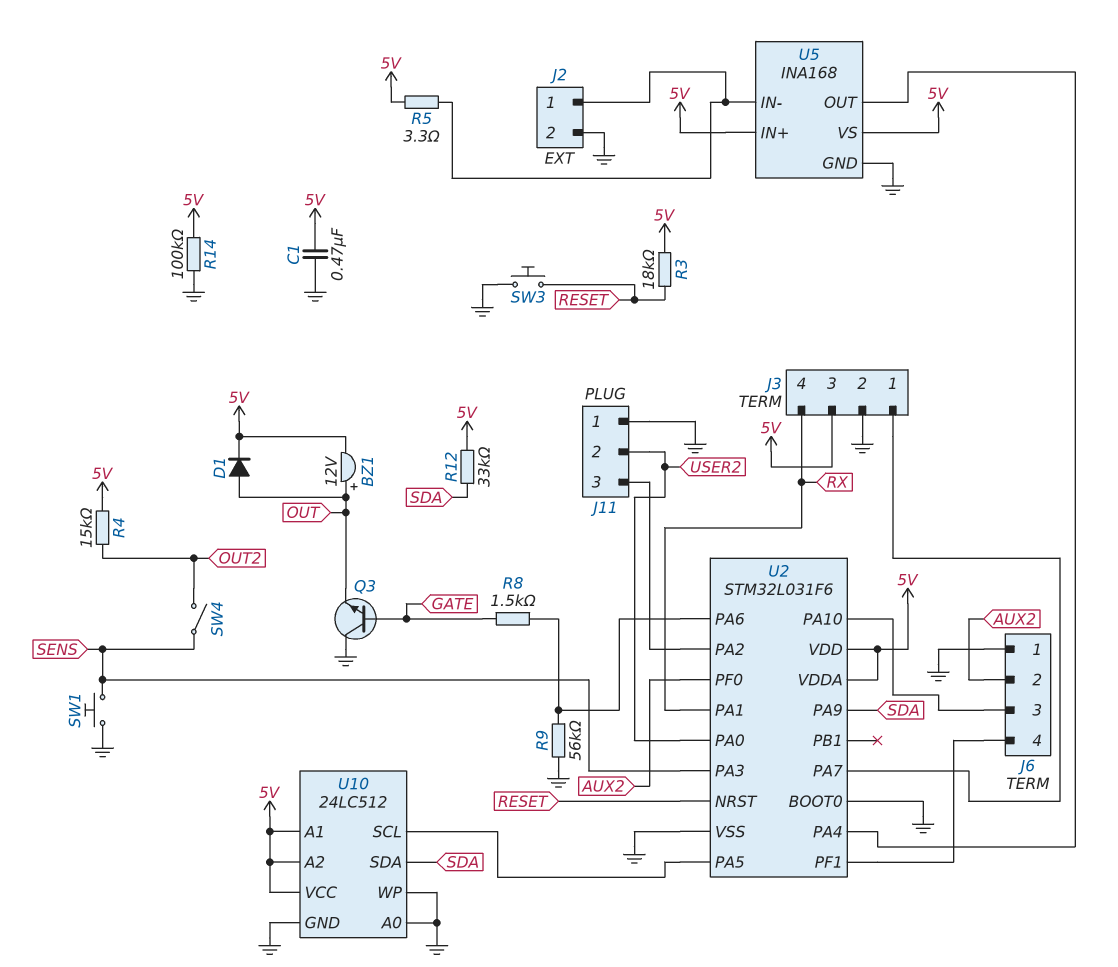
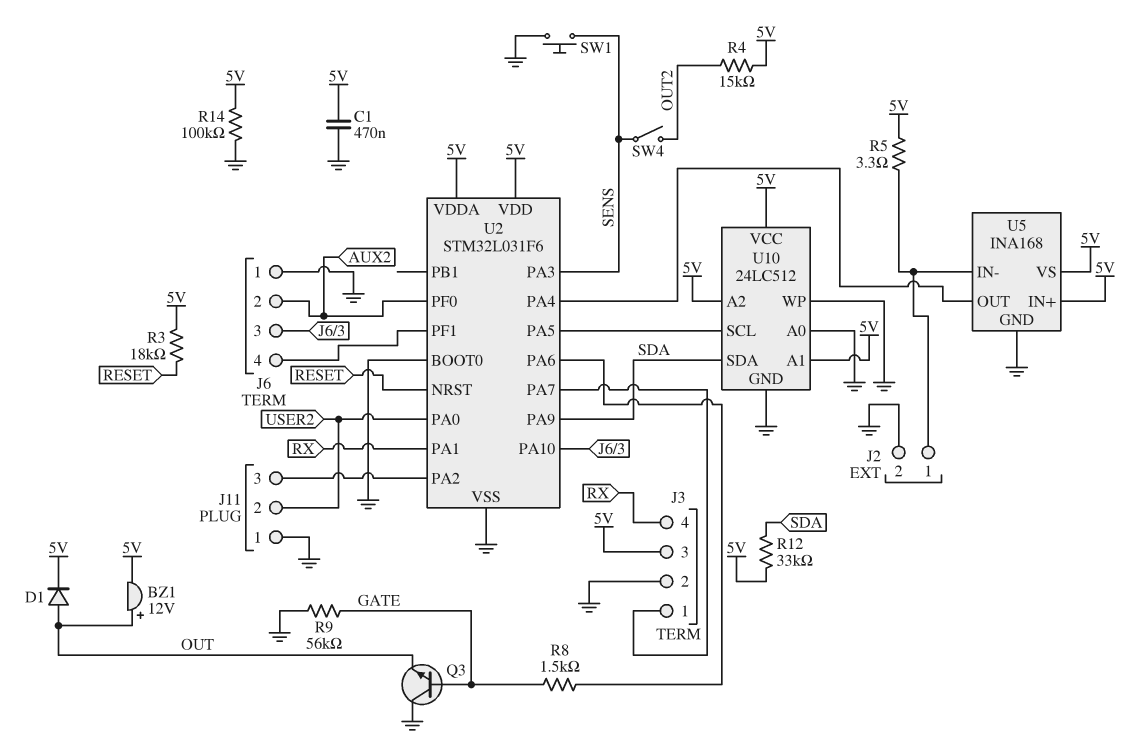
R9: 56k (GND, U2/PA6) -> 56k (GATE, GND)
SW3: button (GND, RESET) -> none

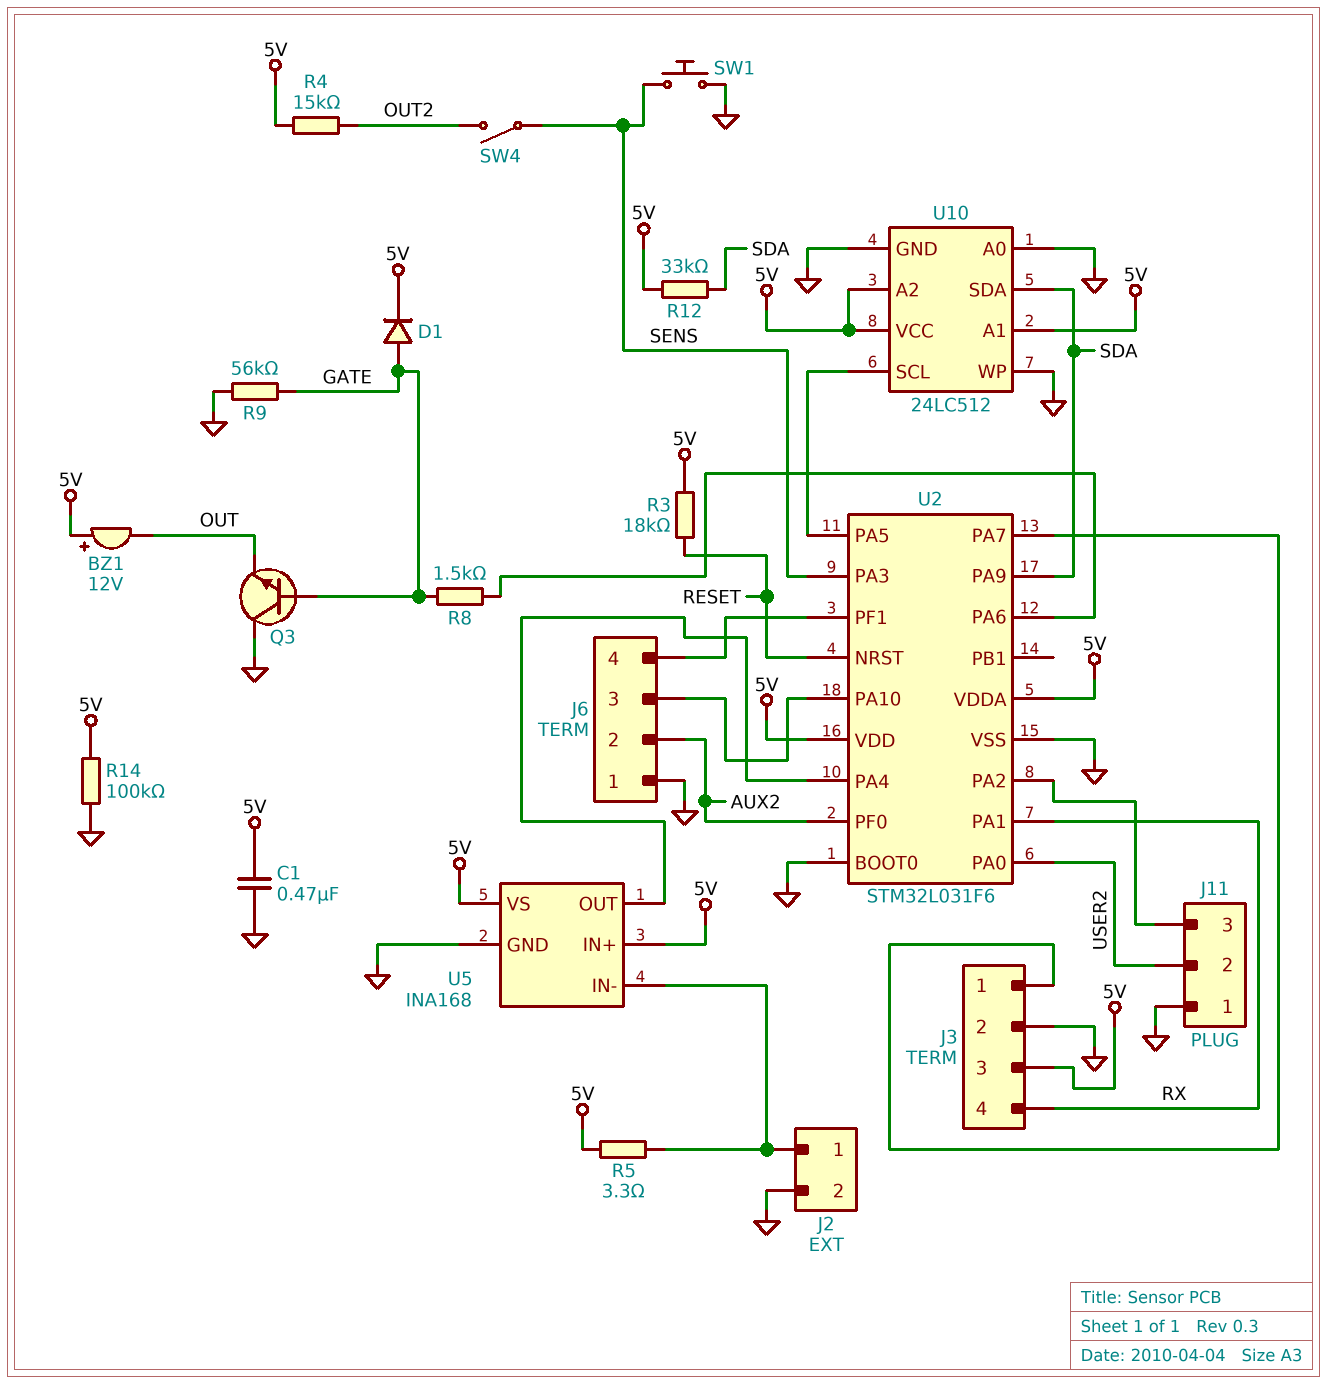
BZ1: buzzer 12V (plus OUT, minus 5V) -> buzzer 12V (plus 5V, minus OUT)
D1: diode (A OUT, K 5V) -> diode (A GATE, K 5V)

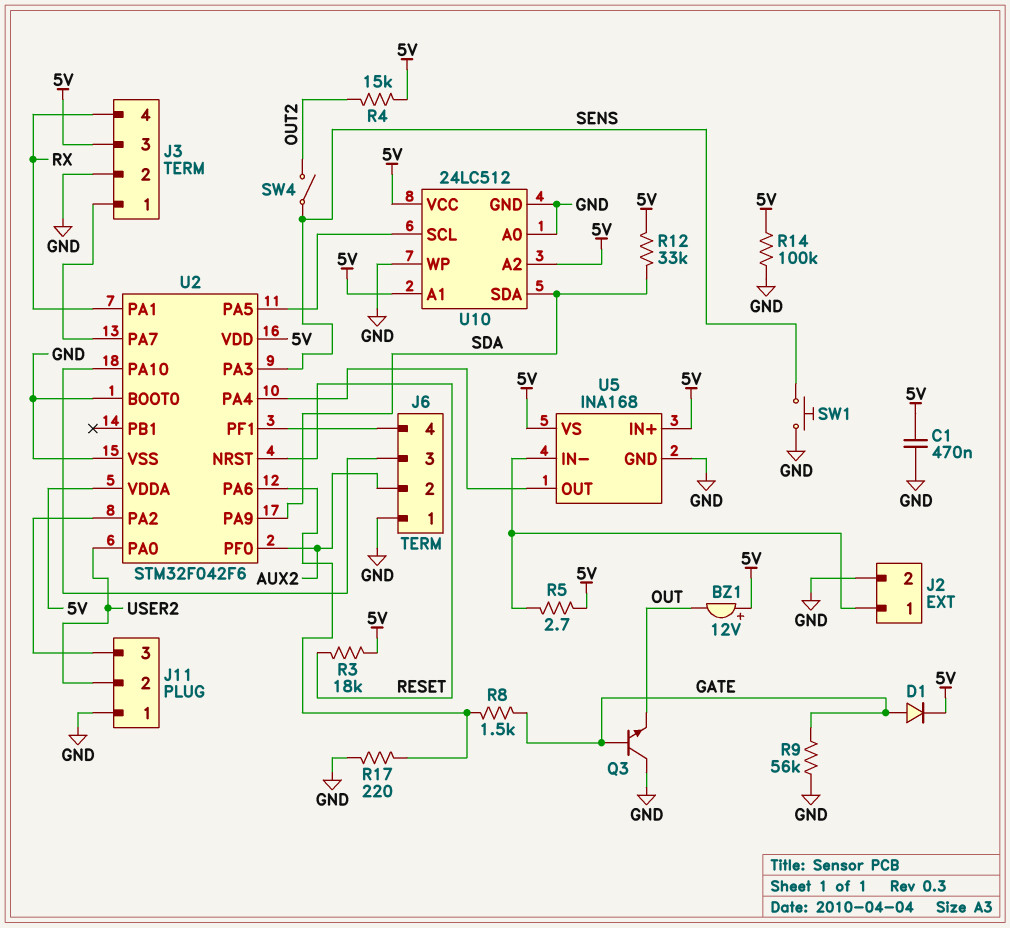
R5: 3.3 (5V, J2/1) -> 2.7 (5V, J2/1)
R17: none -> 220 (GND, U2/PA6)
U2: STM32L031F6 -> STM32F042F6

